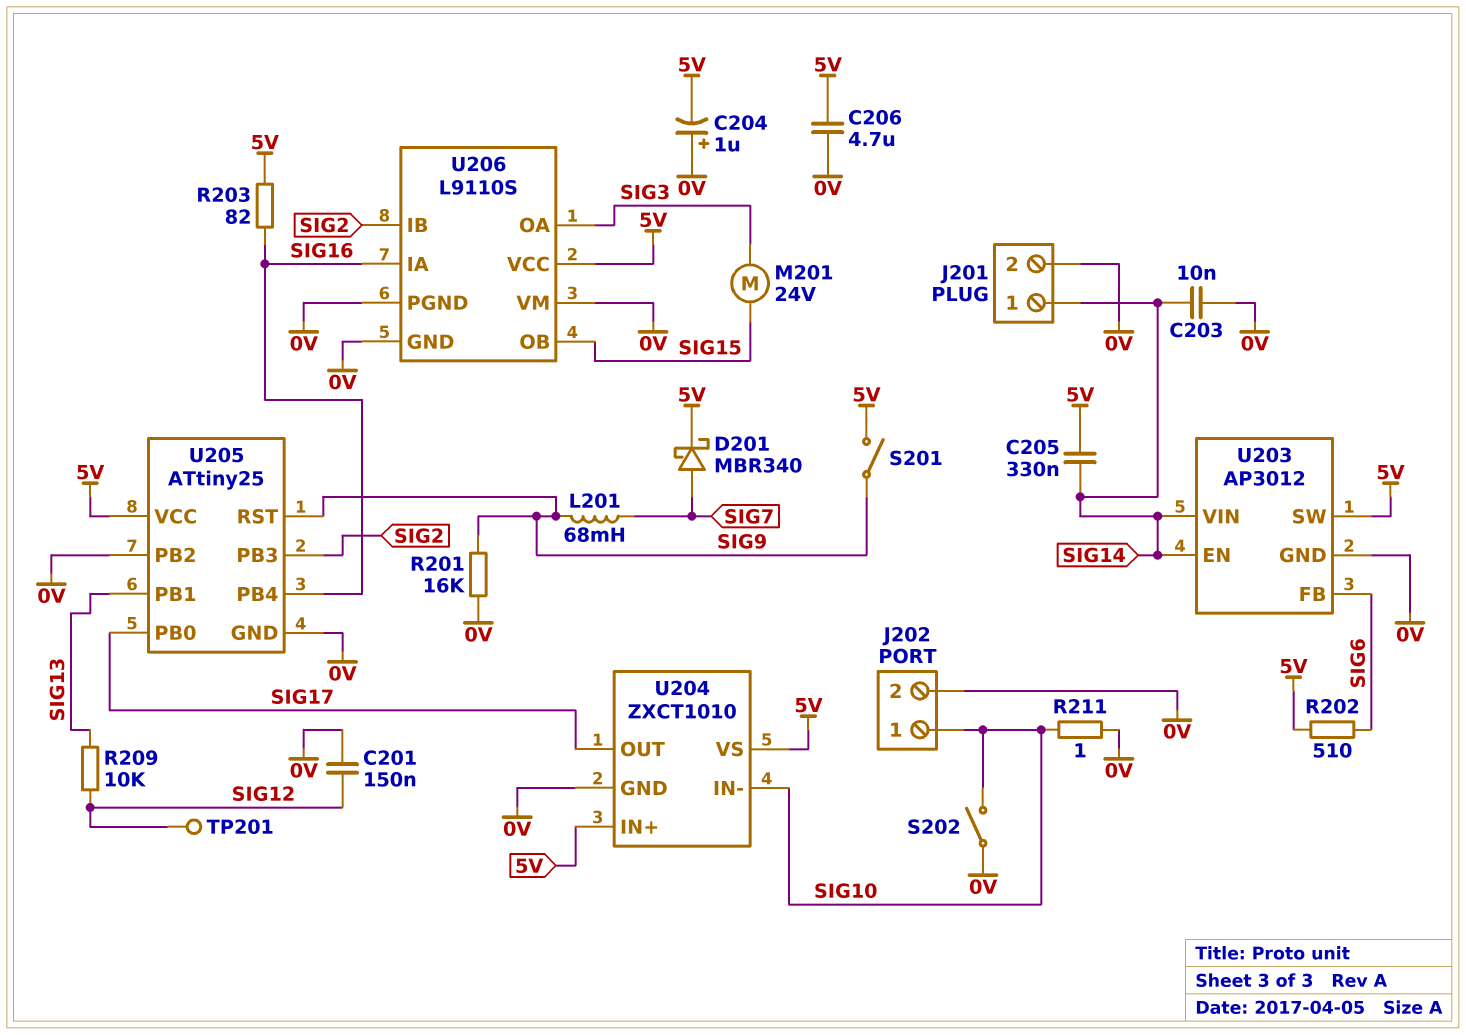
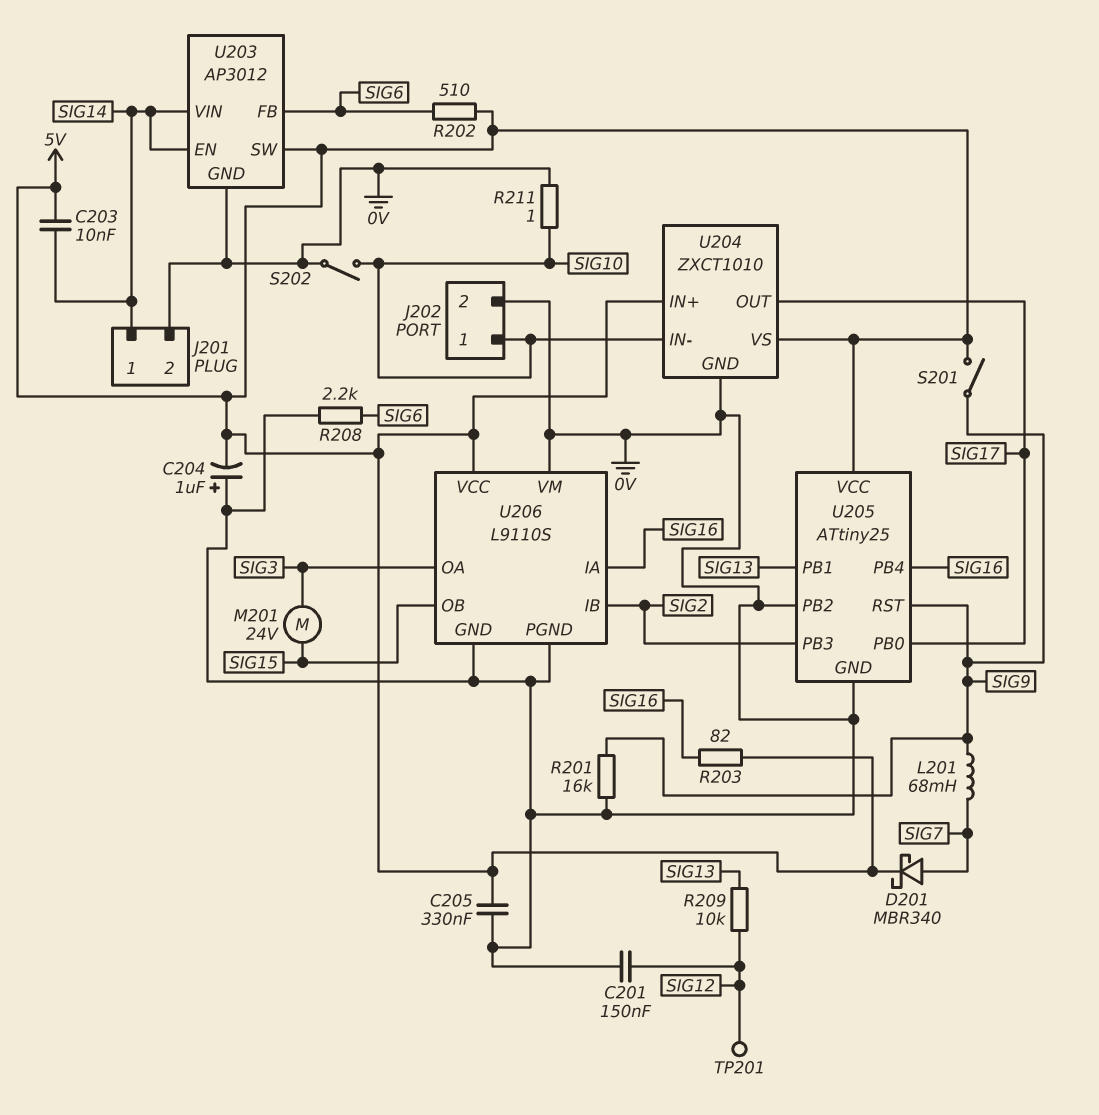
C203: 10nF (0V, SIG14) -> 10nF (5V, SIG14)
C205: 330nF (5V, SIG14) -> 330nF (0V, 5V)
C206: 4.7uF (0V, 5V) -> none
R208: none -> 2.2k (0V, SIG6)

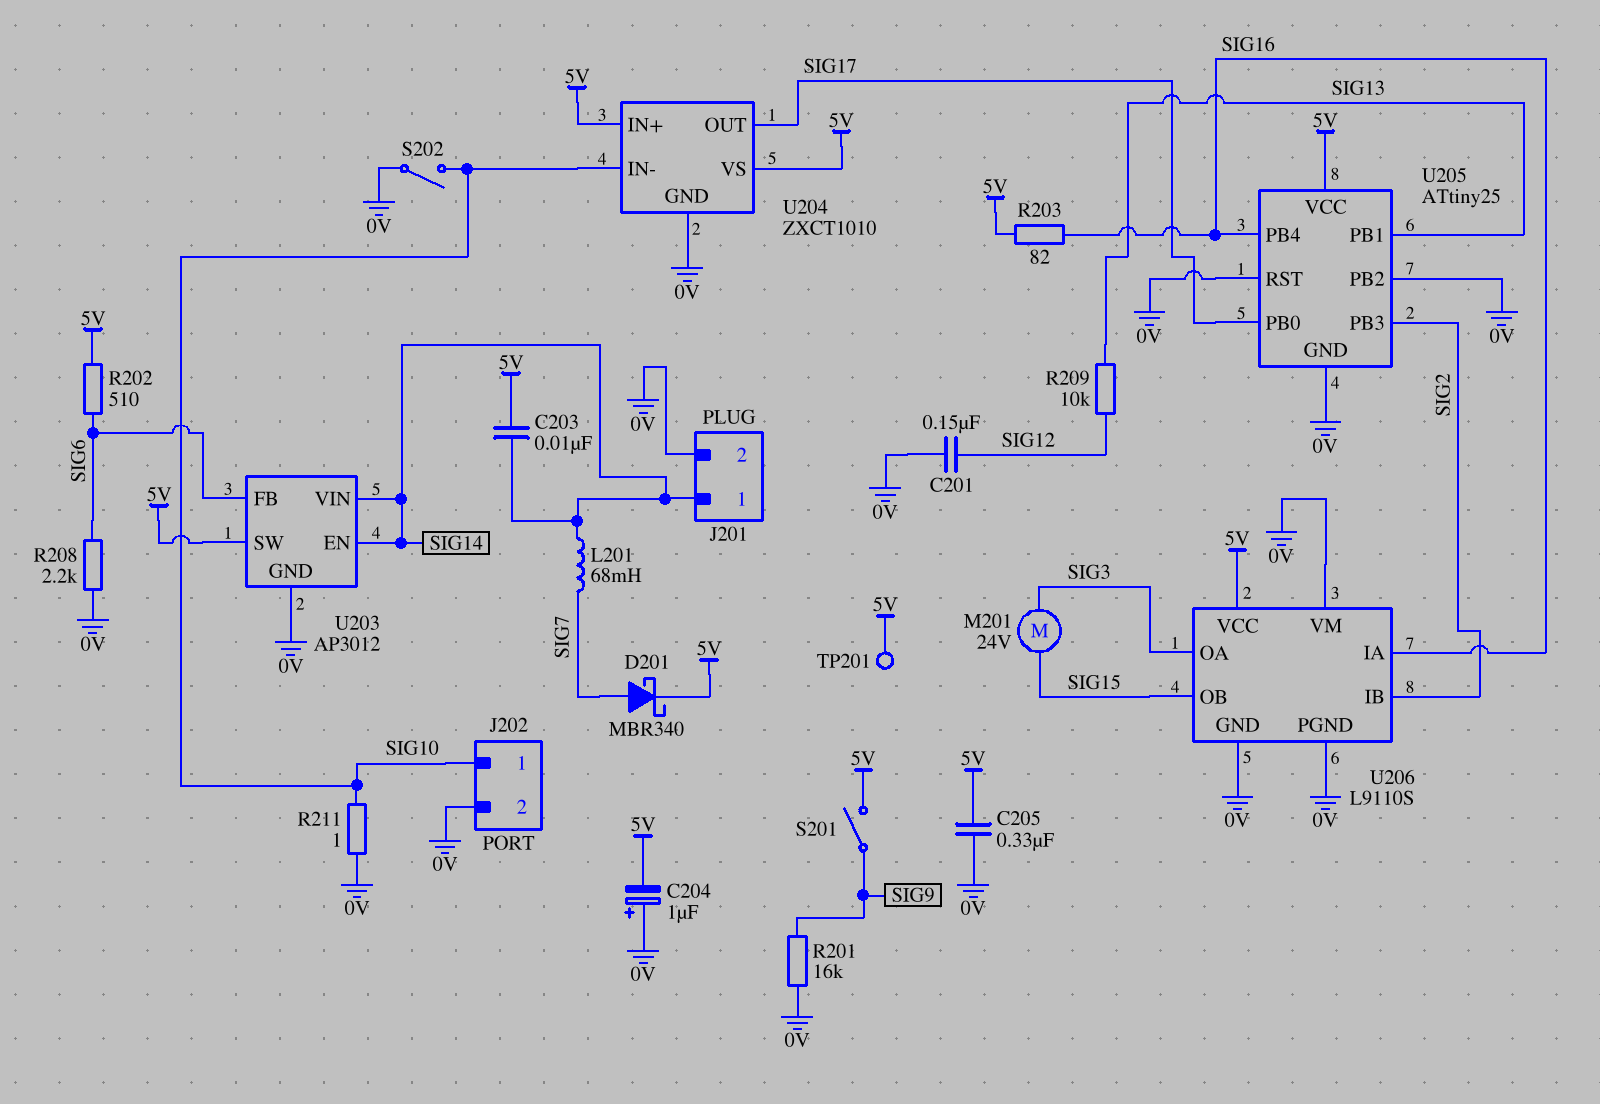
L201: 68mH (SIG7, SIG9) -> 68mH (SIG7, SIG14)
TP201: test point (SIG12) -> test point (5V)
U205 pin RST: SIG9 -> 0V

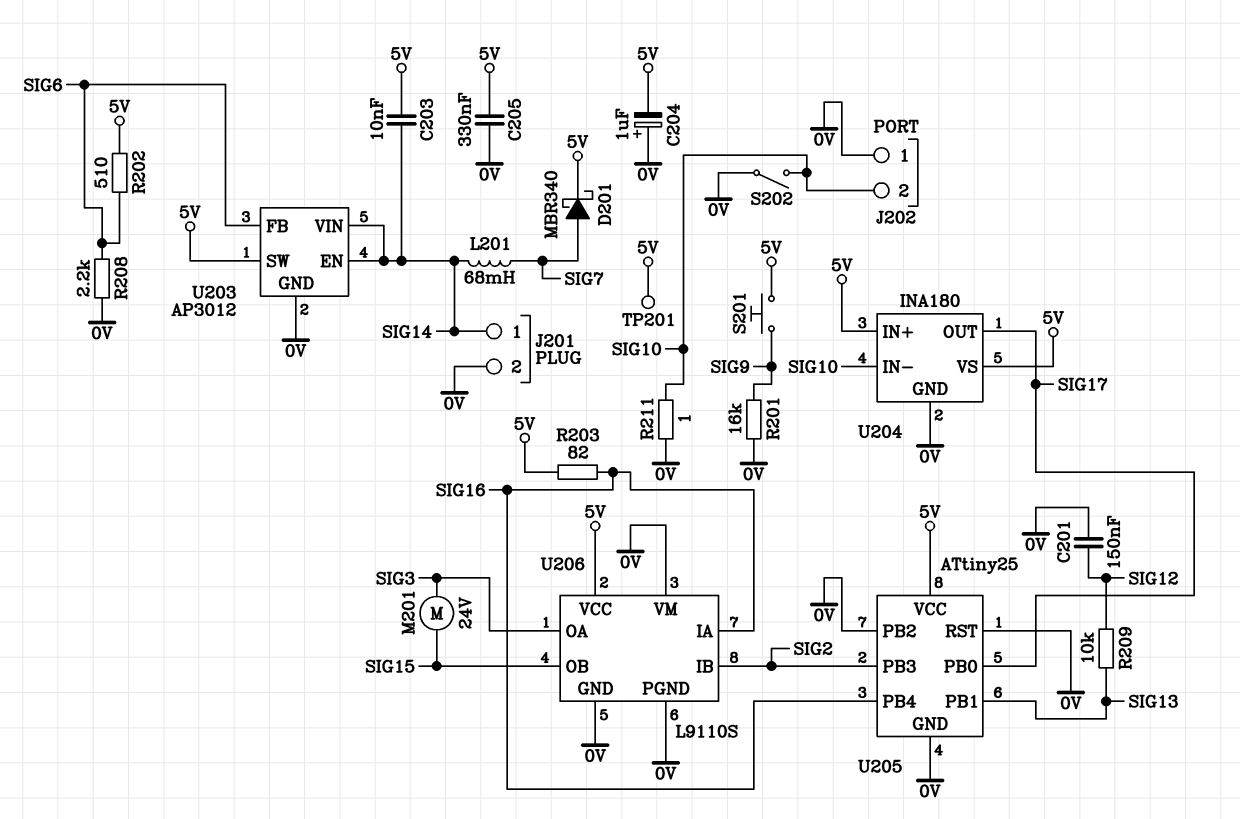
J202 pin 1: SIG10 -> 0V
J202 pin 2: 0V -> SIG10
S201: switch (5V, SIG9) -> button (5V, SIG9)
U204: ZXCT1010 -> INA180

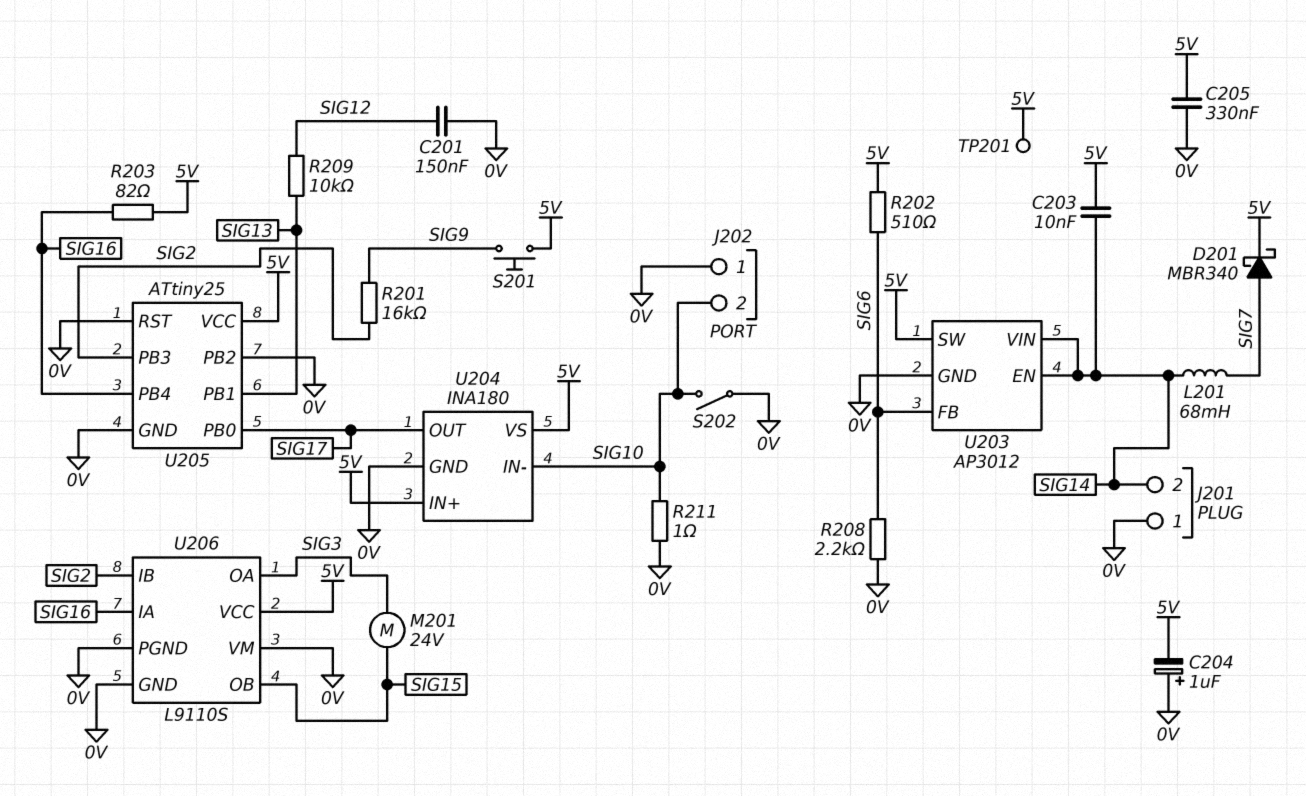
J201 pin 1: SIG14 -> 0V
J201 pin 2: 0V -> SIG14
R201: 16k (0V, SIG9) -> 16k (SIG2, SIG9)

